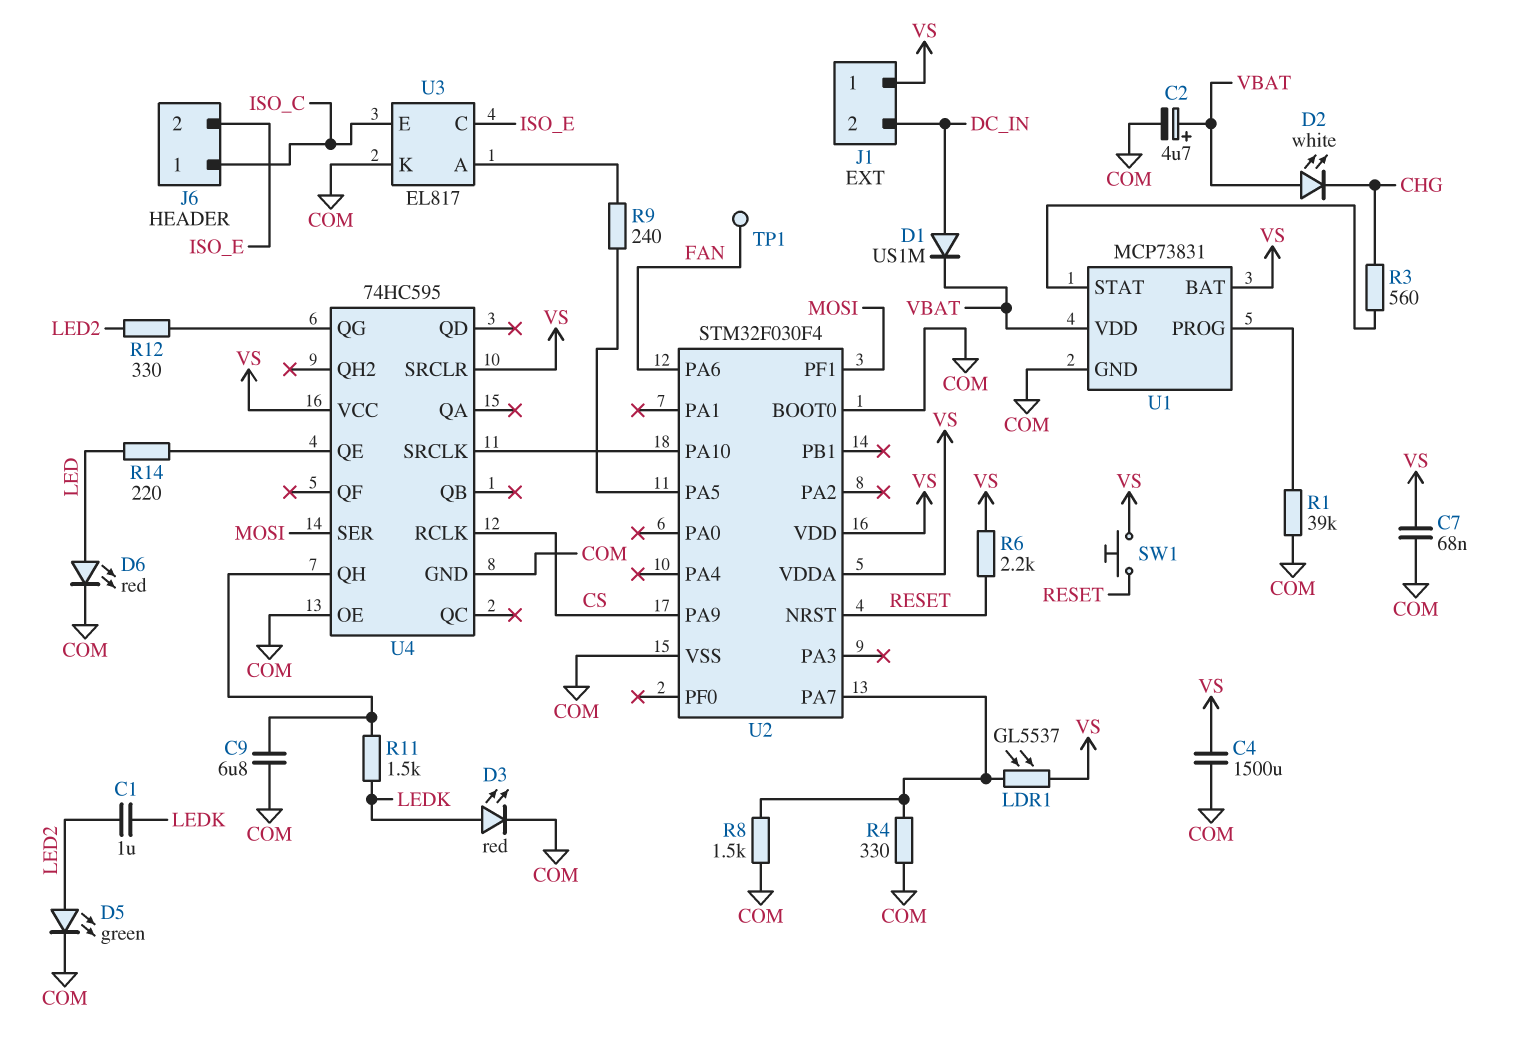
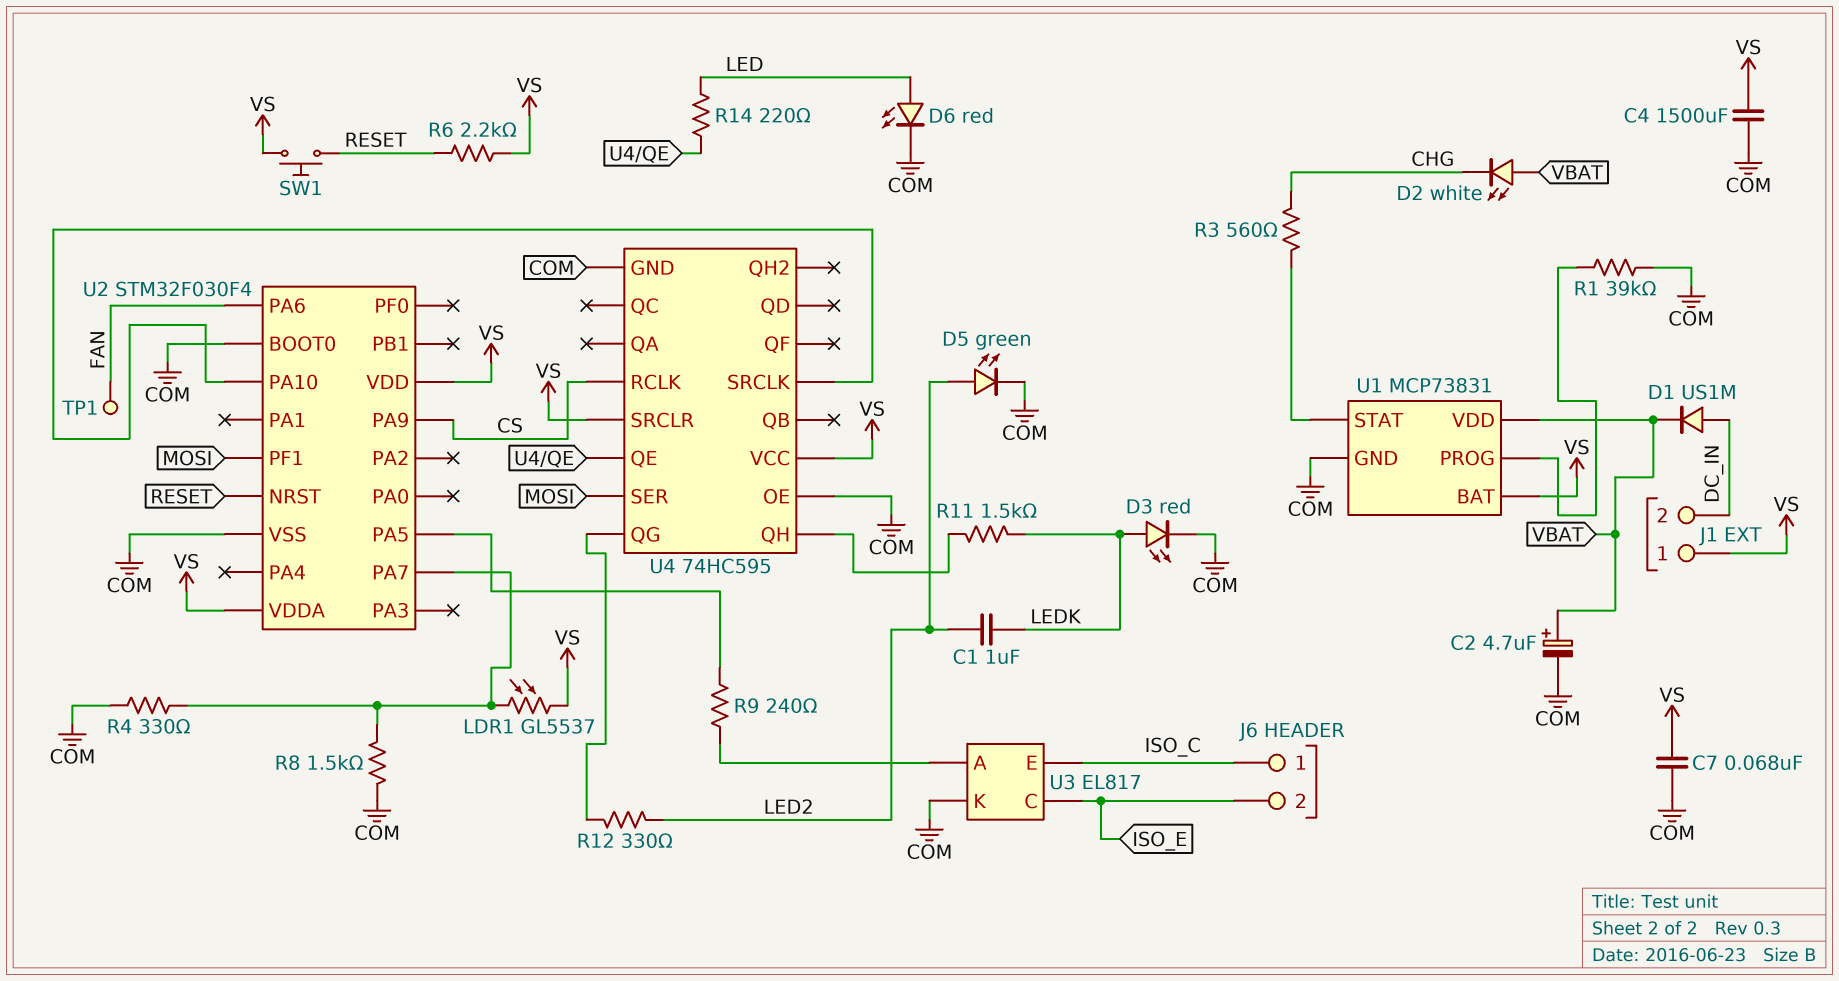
C9: 6.8uF (COM, U4/QH) -> none

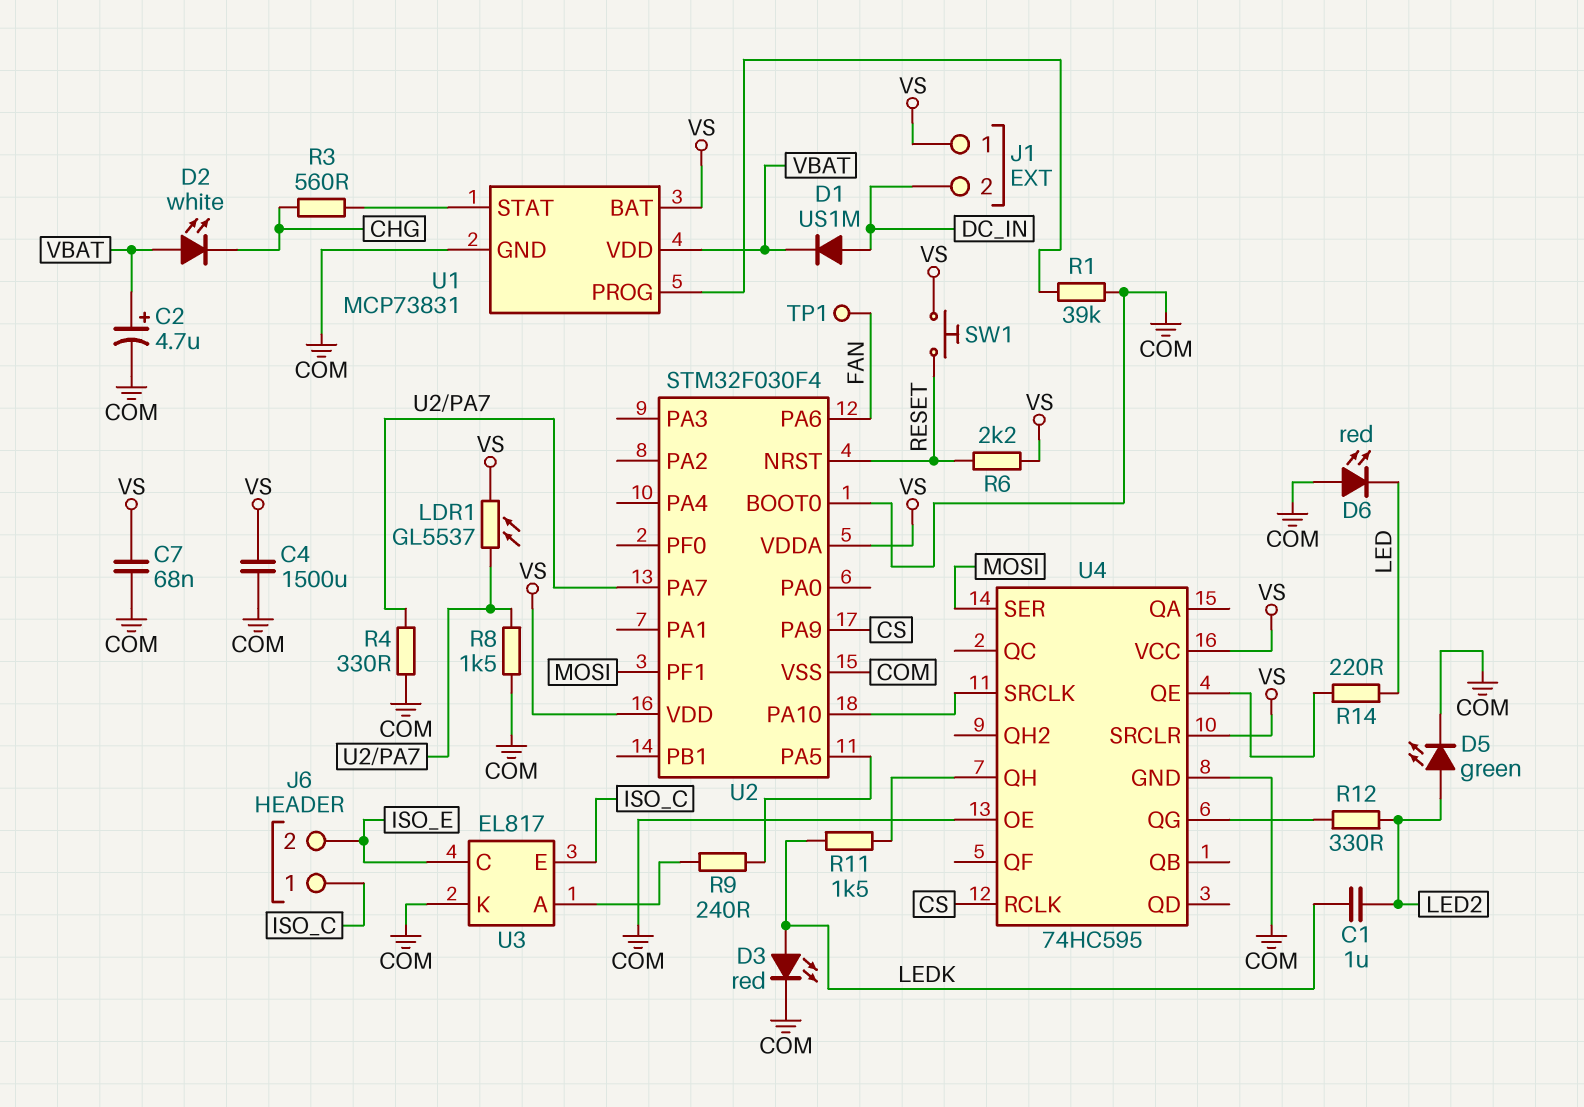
D6: LED red (A LED, K COM) -> LED red (A COM, K LED)

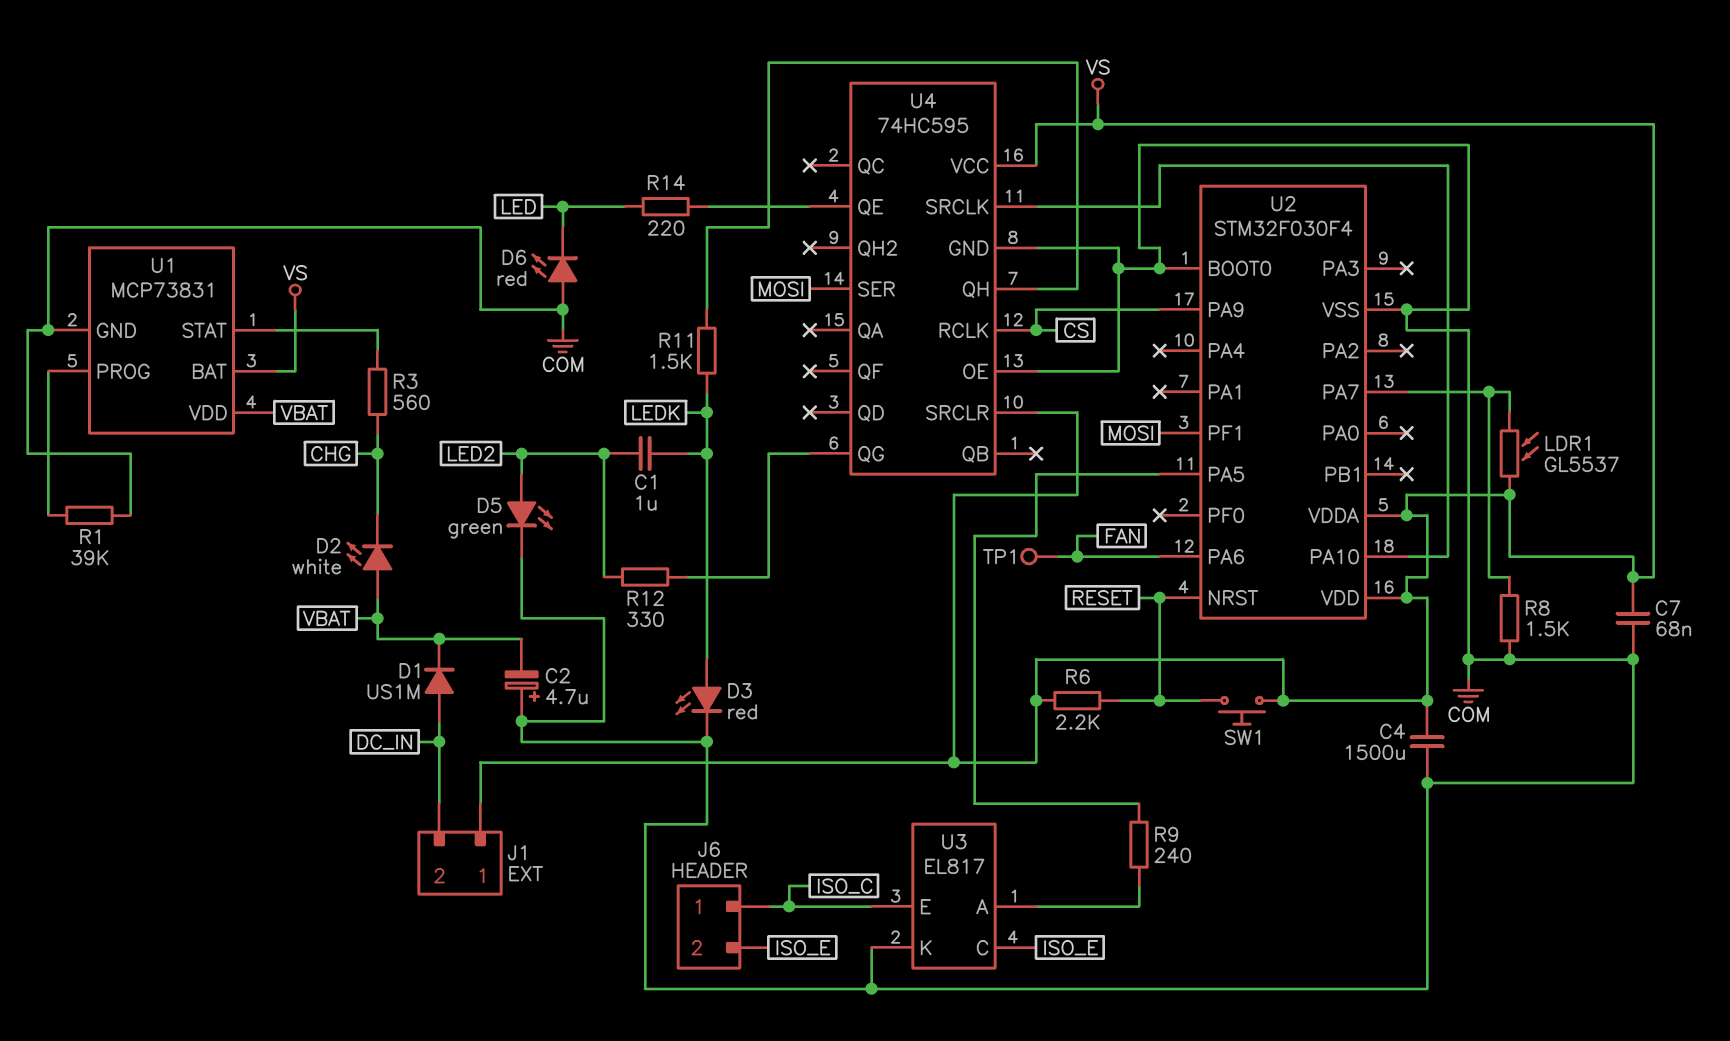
C2: 4.7uF (plus VBAT, minus COM) -> 4.7uF (plus COM, minus VBAT)
R4: 330 (COM, U2/PA7) -> none

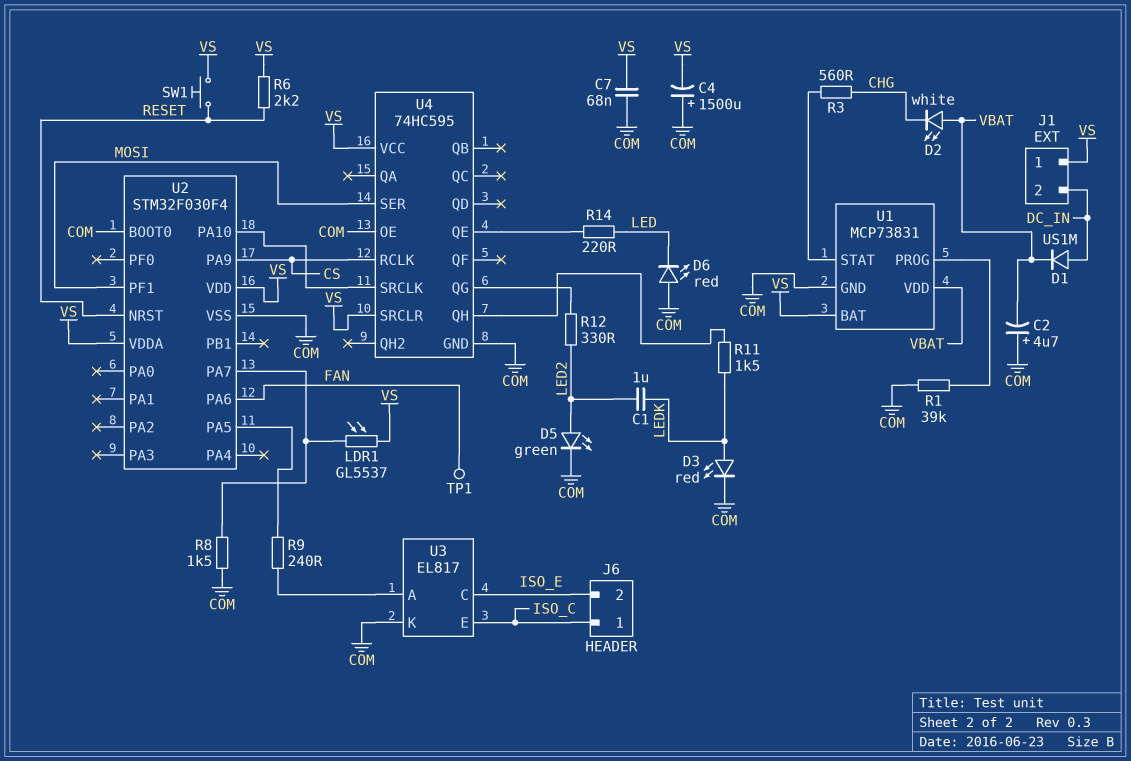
C4: 1500uF (COM, VS) -> 1500uF (plus COM, minus VS)

